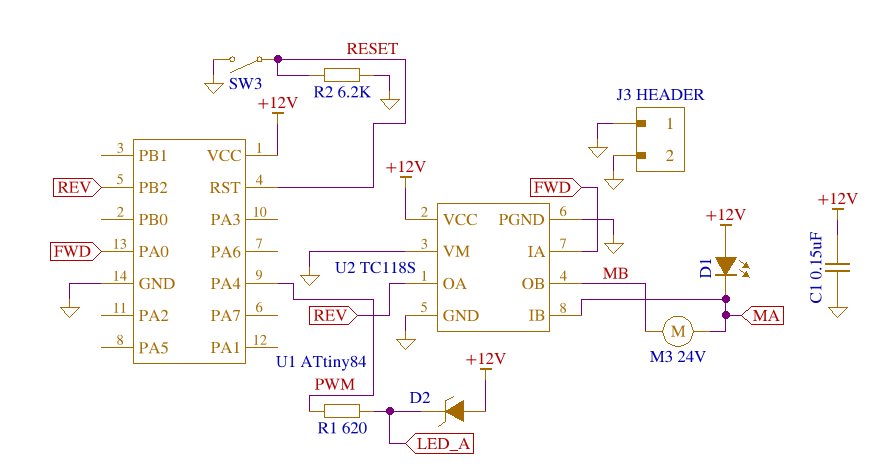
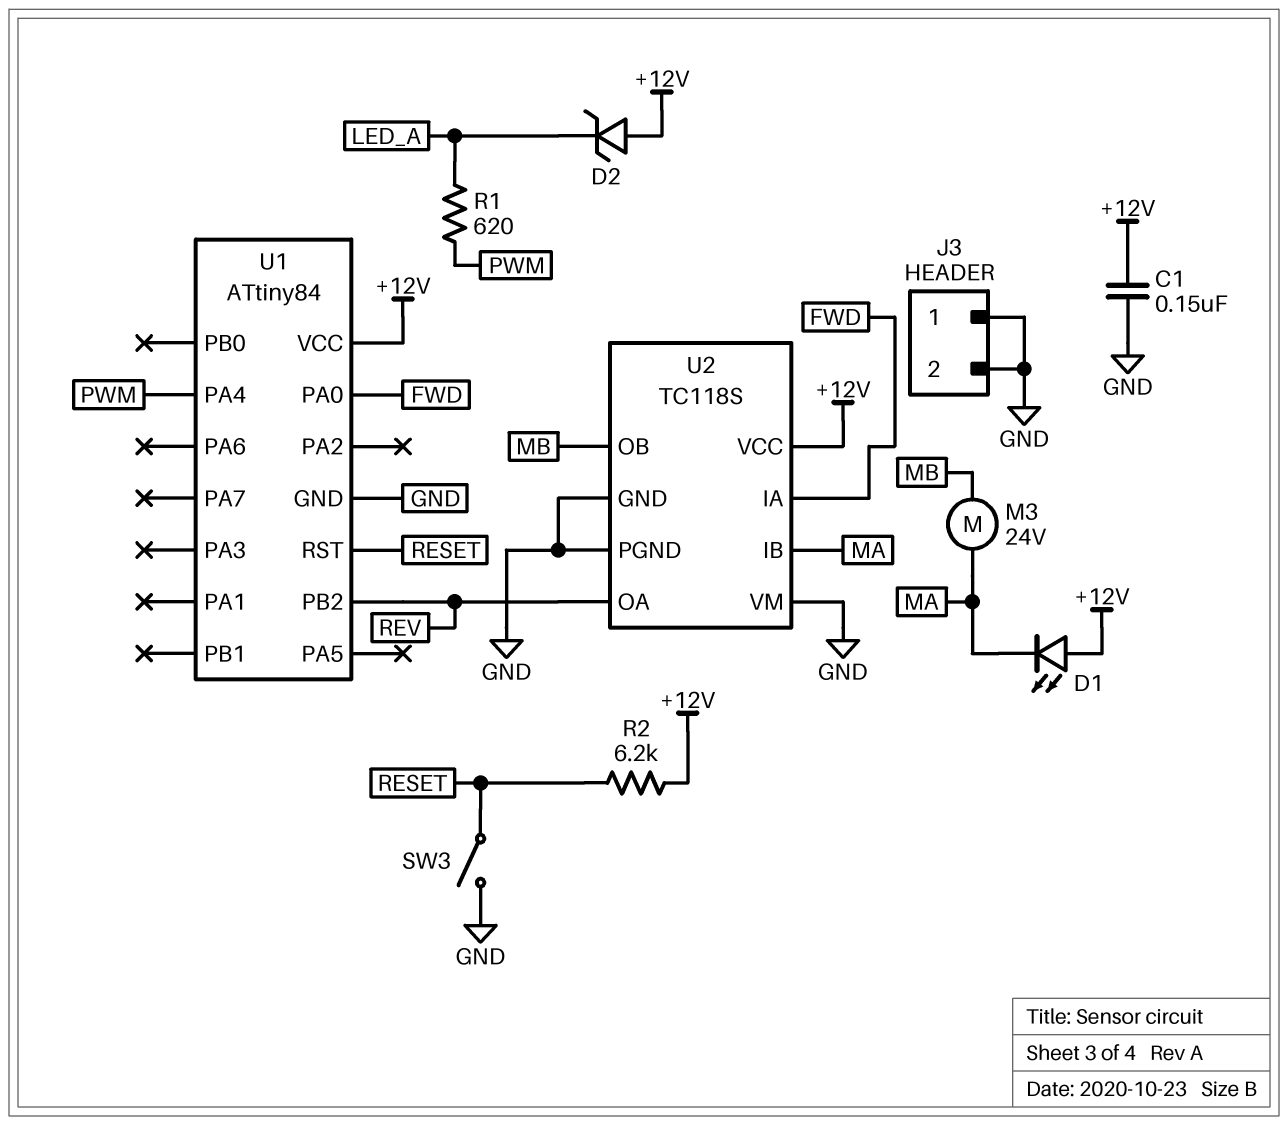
R2: 6.2k (GND, RESET) -> 6.2k (+12V, RESET)

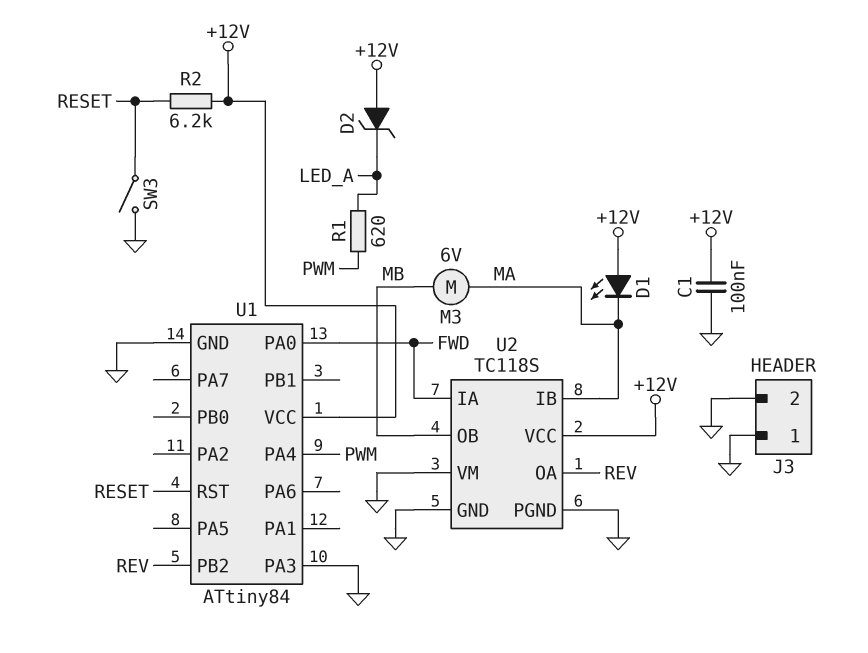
C1: 150nF (+12V, GND) -> 100nF (+12V, GND)
M3: motor 24V (MA, MB) -> motor 6V (MA, MB)
U1 pin PA3: none -> GND

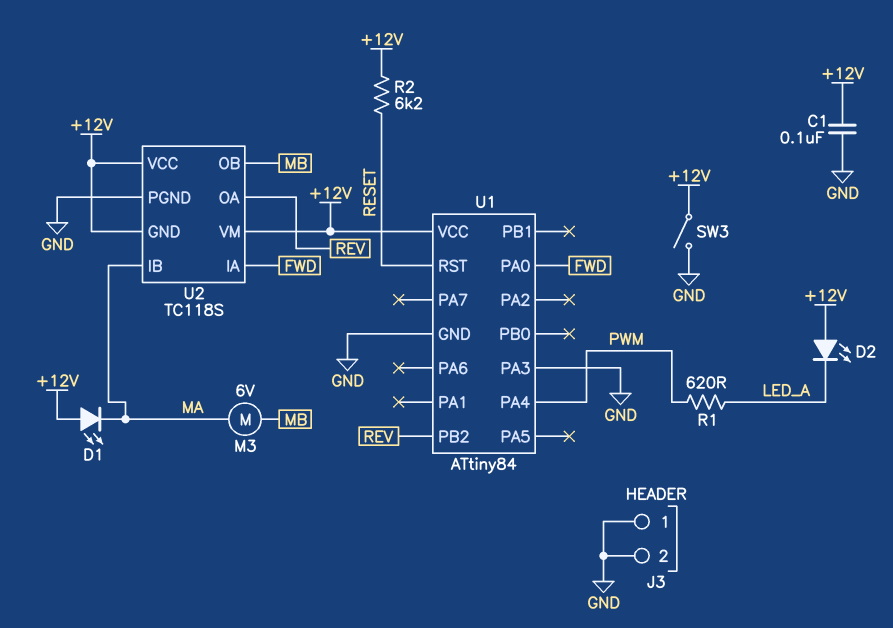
D2: zener (A +12V, K LED_A) -> LED (A +12V, K LED_A)
SW3: switch (GND, RESET) -> switch (+12V, GND)
U2 pin GND: GND -> +12V
U2 pin VM: GND -> +12V

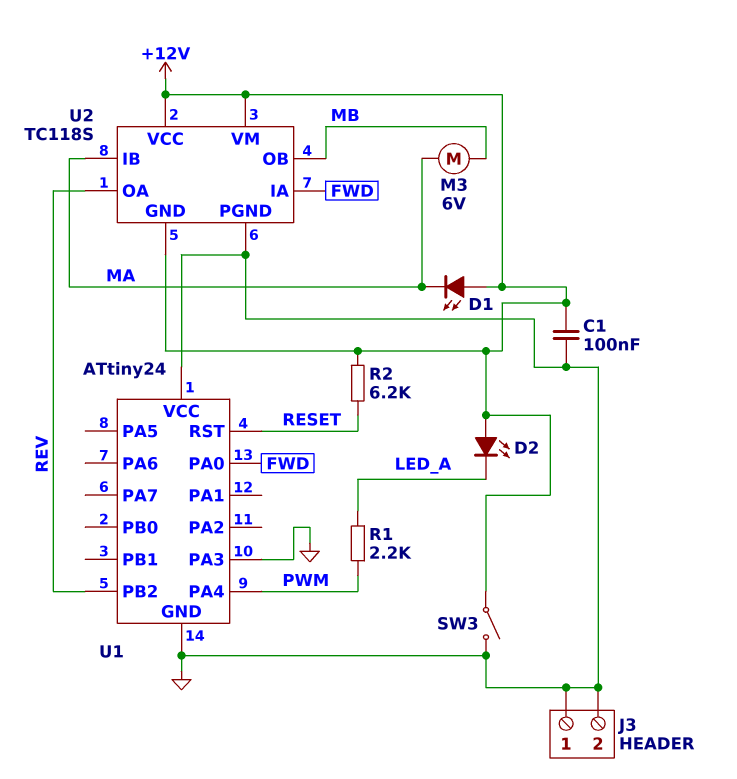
R1: 620 (LED_A, PWM) -> 2.2k (LED_A, PWM)
U1: ATtiny84 -> ATtiny24
U1 pin VCC: +12V -> GND

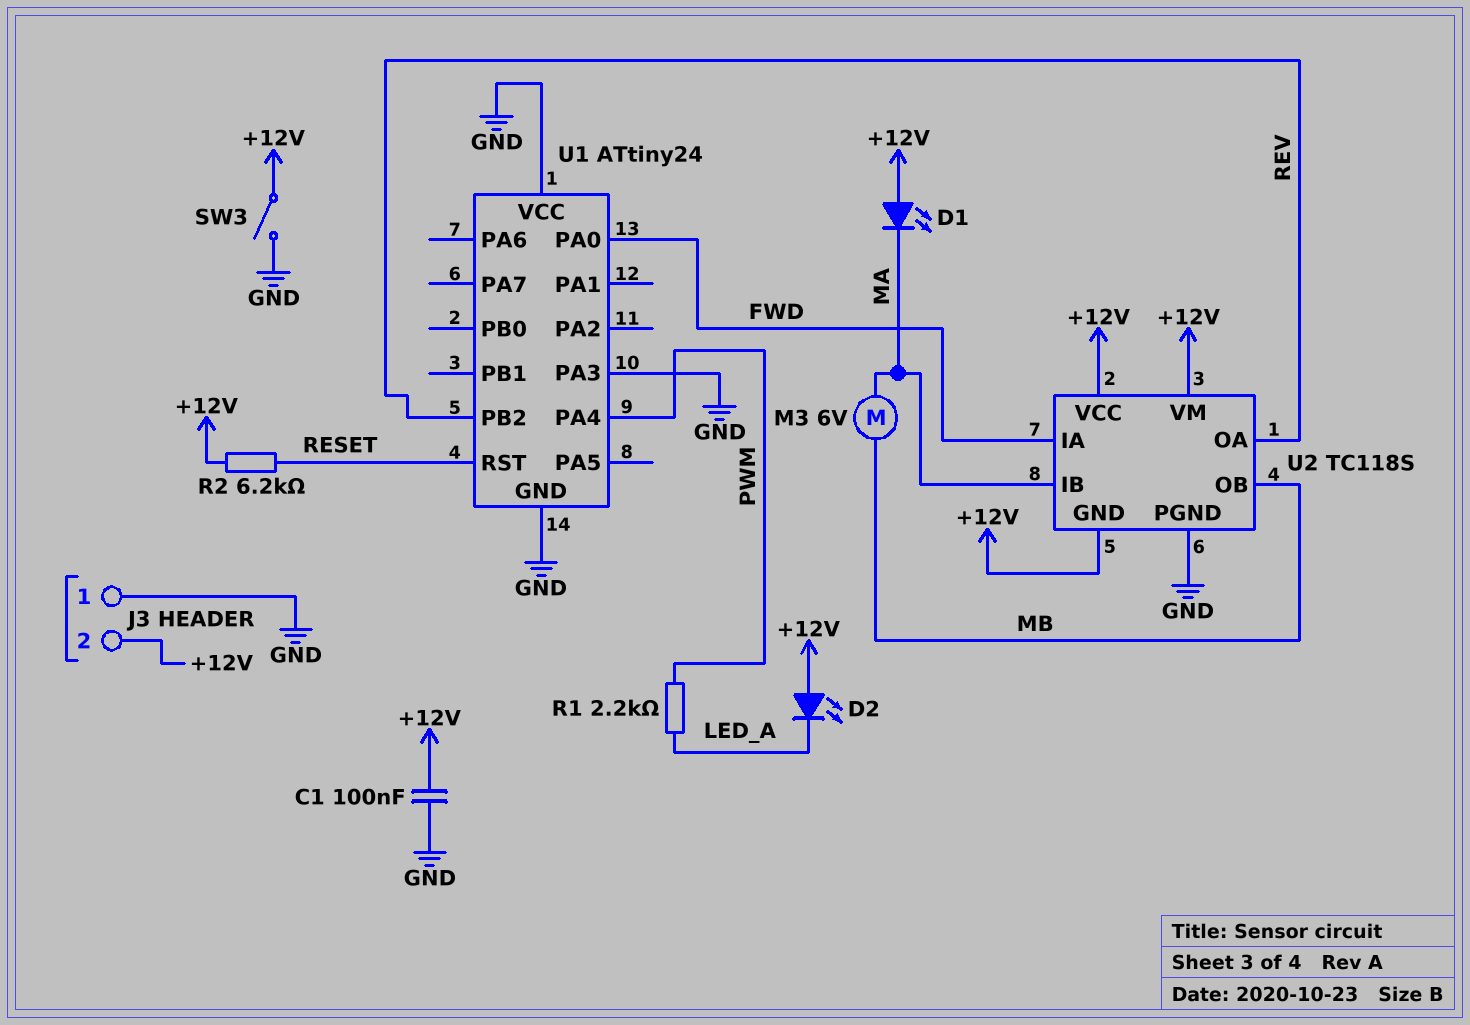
J3 pin 2: GND -> +12V

